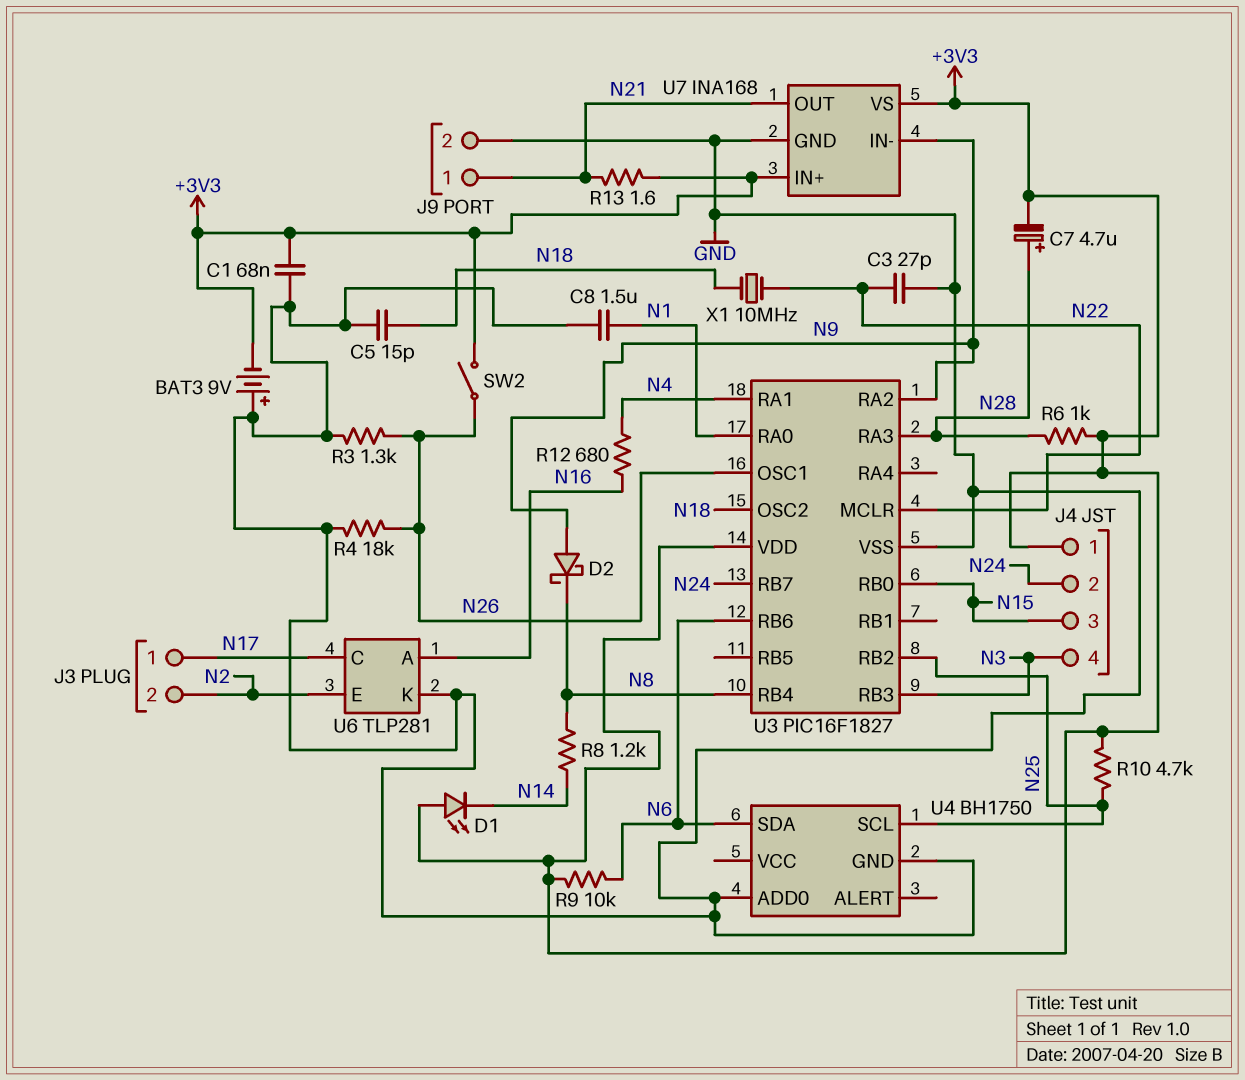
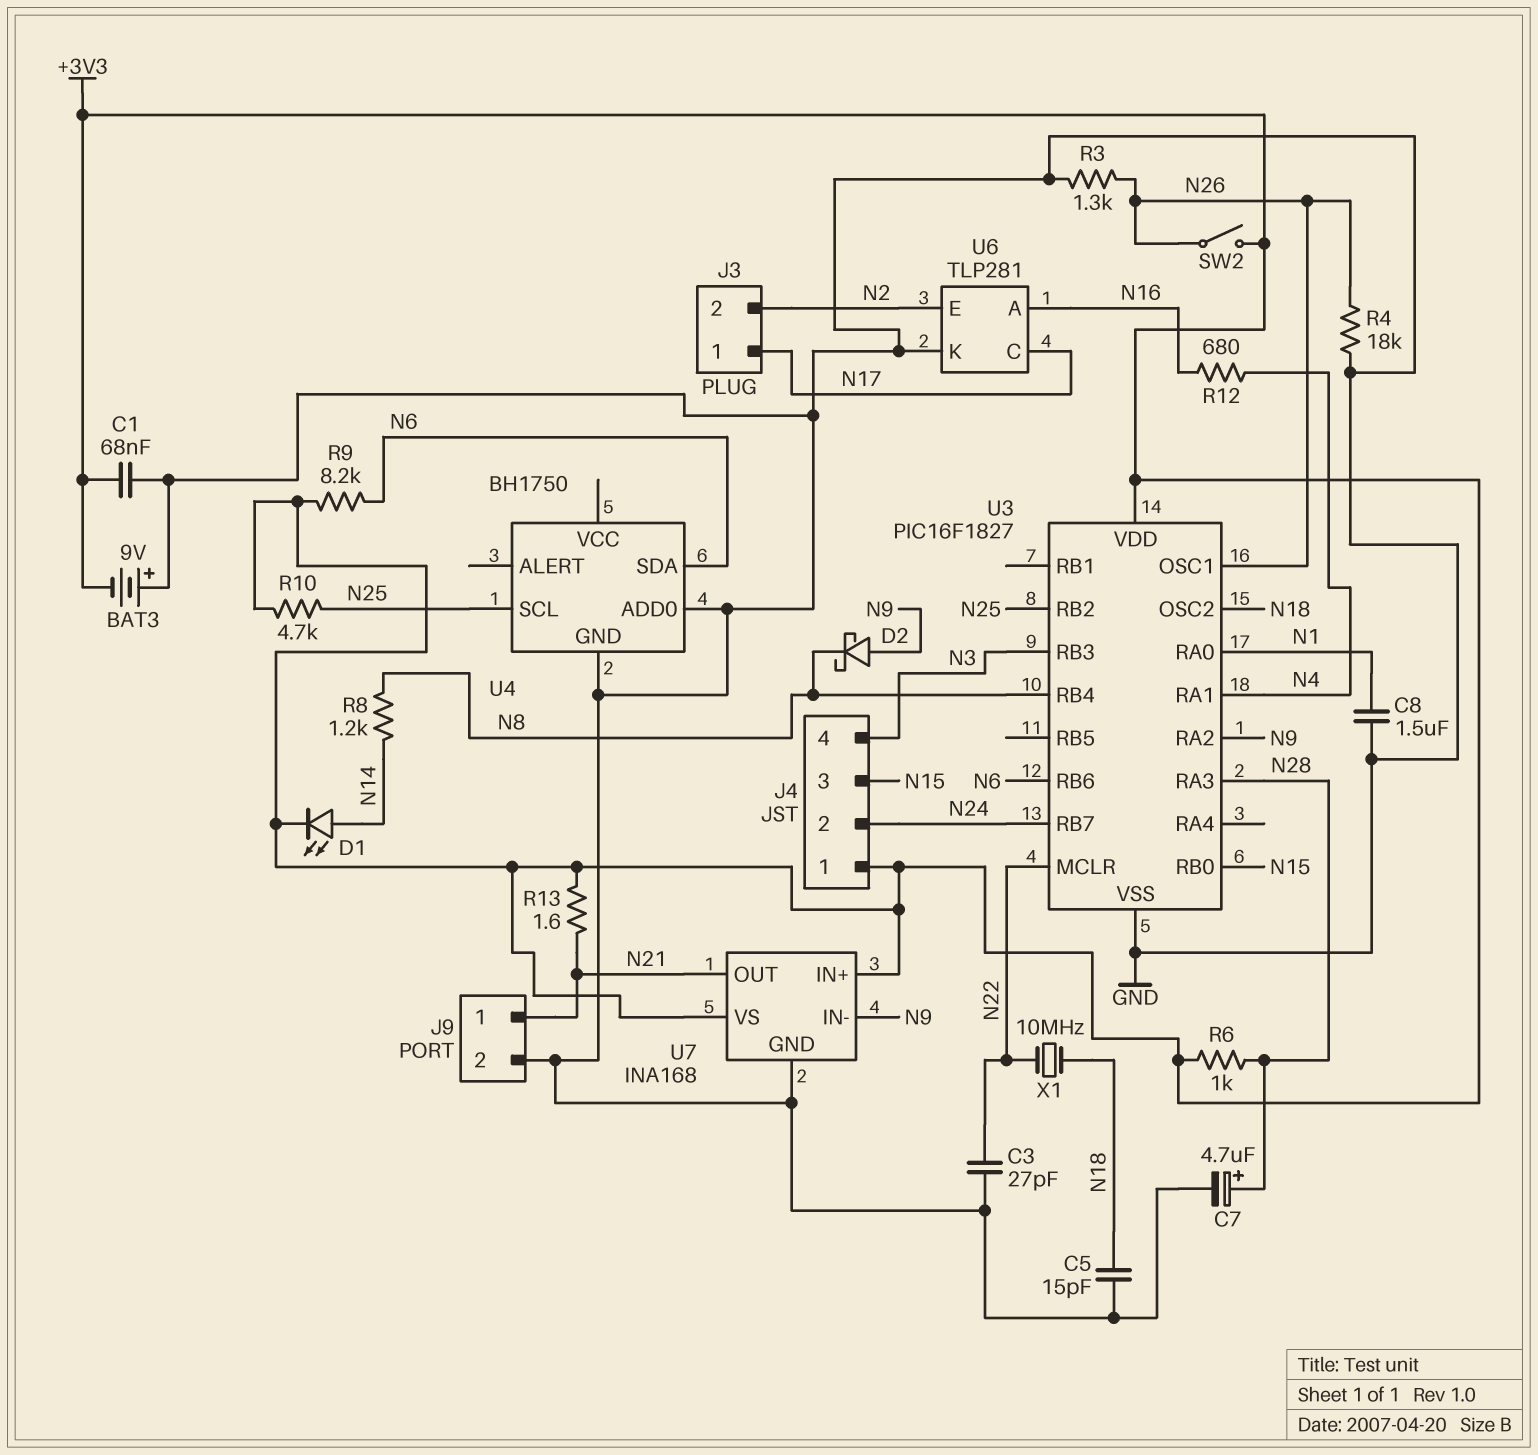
C7: 4.7uF (plus N28, minus +3V3) -> 4.7uF (plus N28, minus GND)
D1: LED (A +3V3, K N14) -> LED (A N14, K +3V3)
R9: 10k (+3V3, N6) -> 8.2k (+3V3, N6)

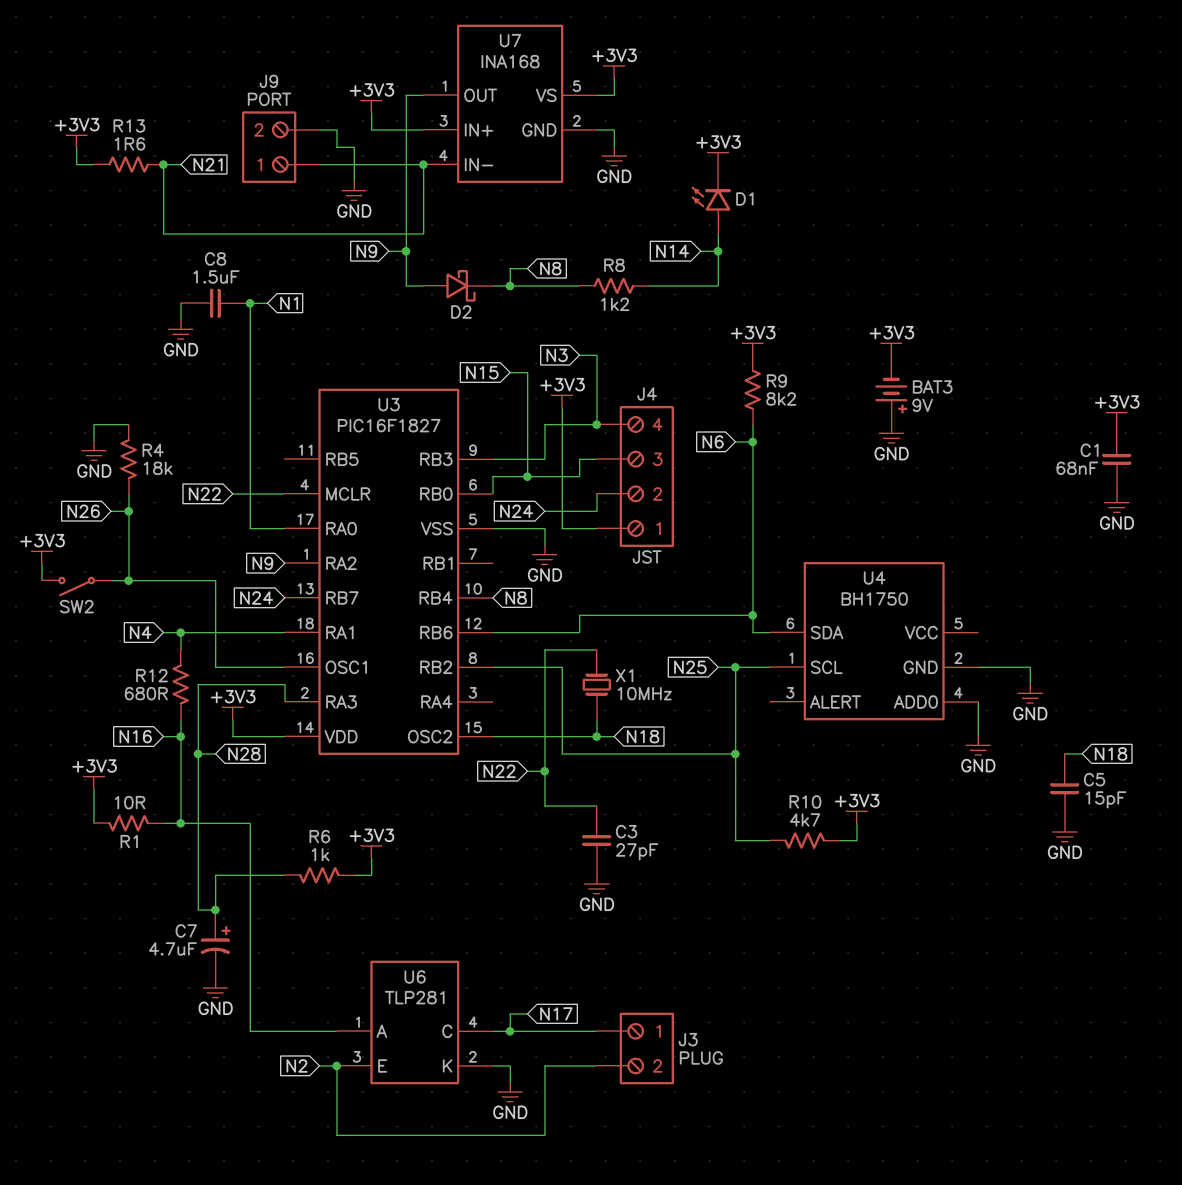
R1: none -> 10 (+3V3, N16)
R3: 1.3k (GND, N26) -> none
U7 pin IN-: N9 -> N21
U7 pin OUT: N21 -> N9

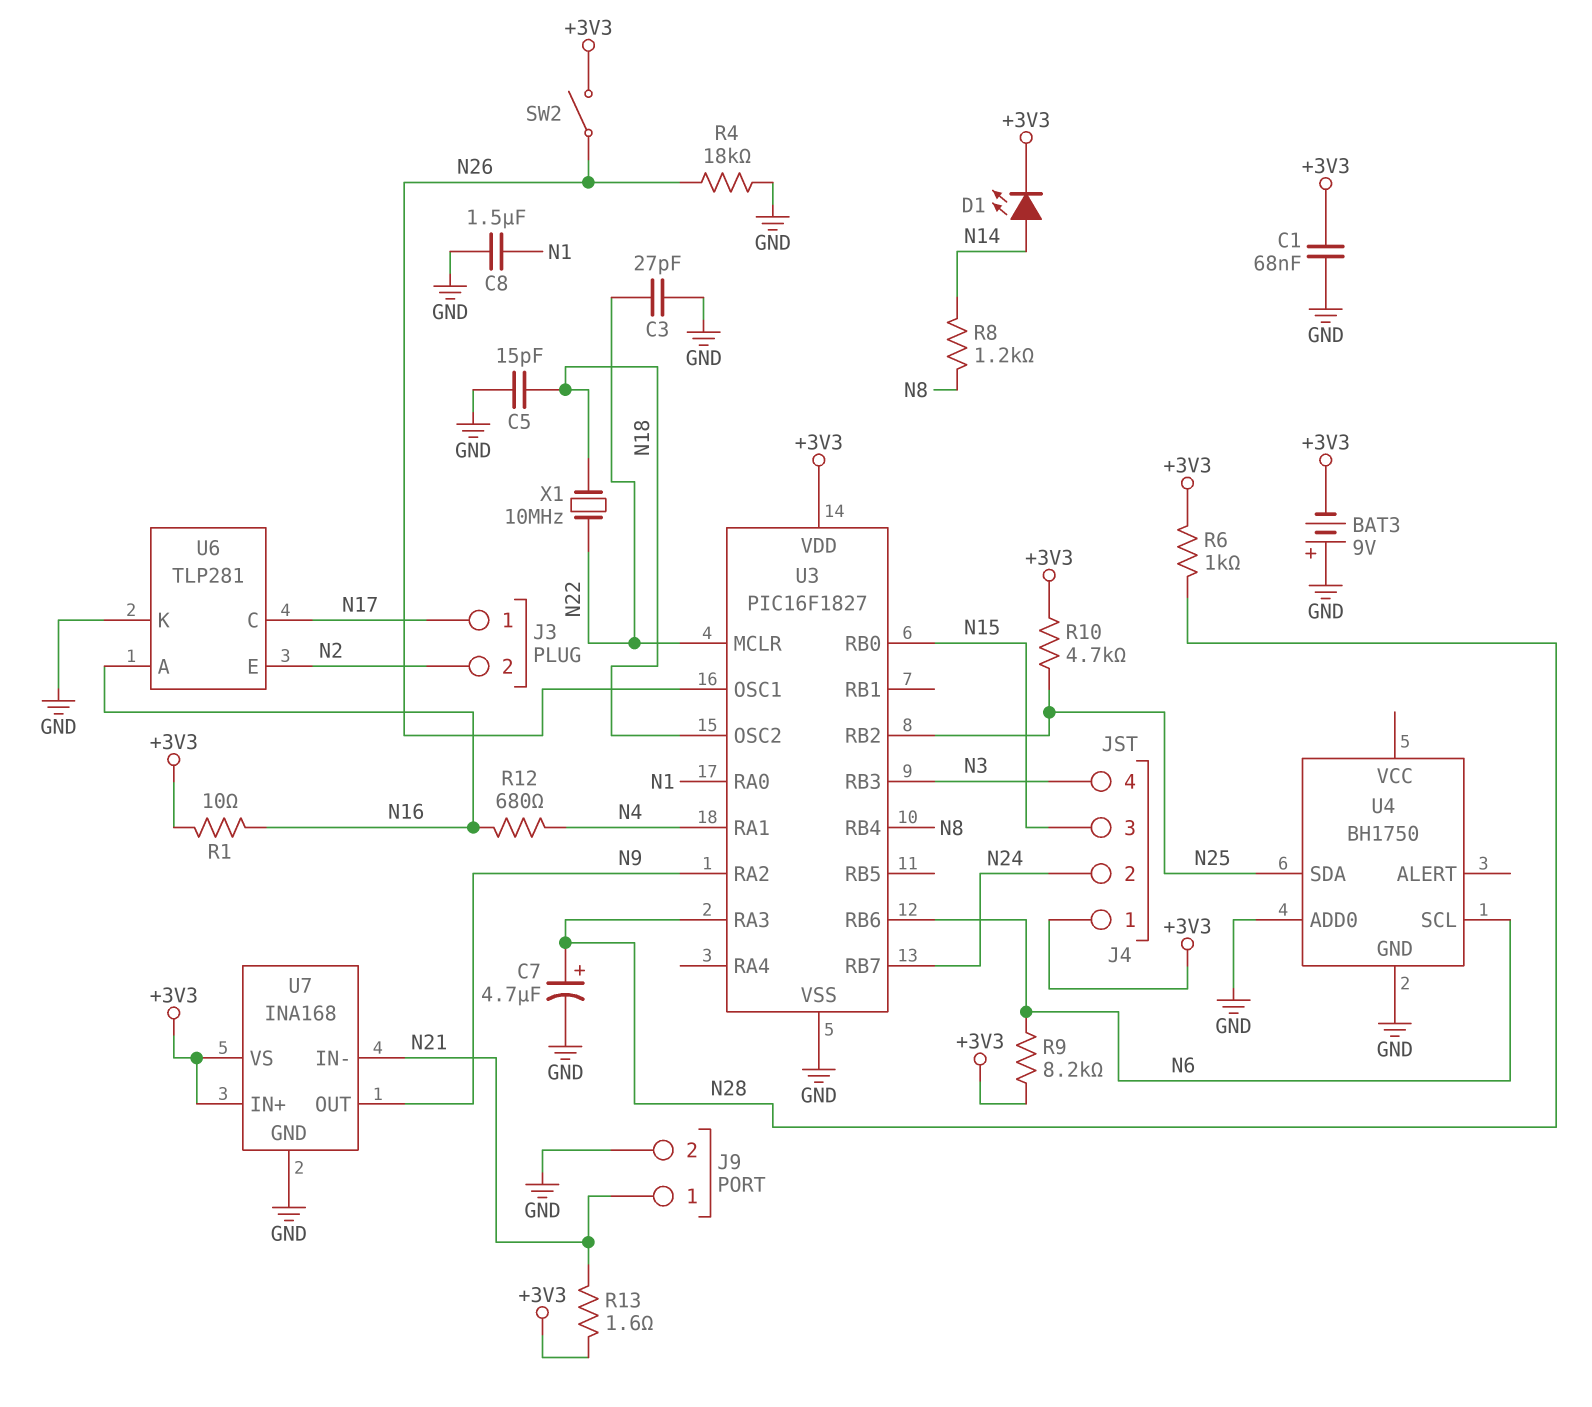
D2: schottky (A N9, K N8) -> none
U4 pin SCL: N25 -> N6
U4 pin SDA: N6 -> N25

